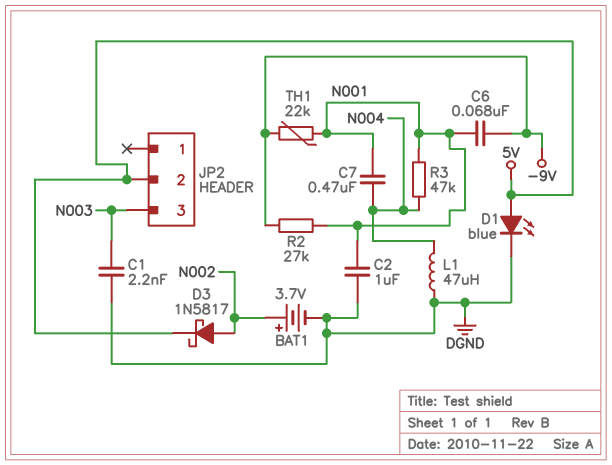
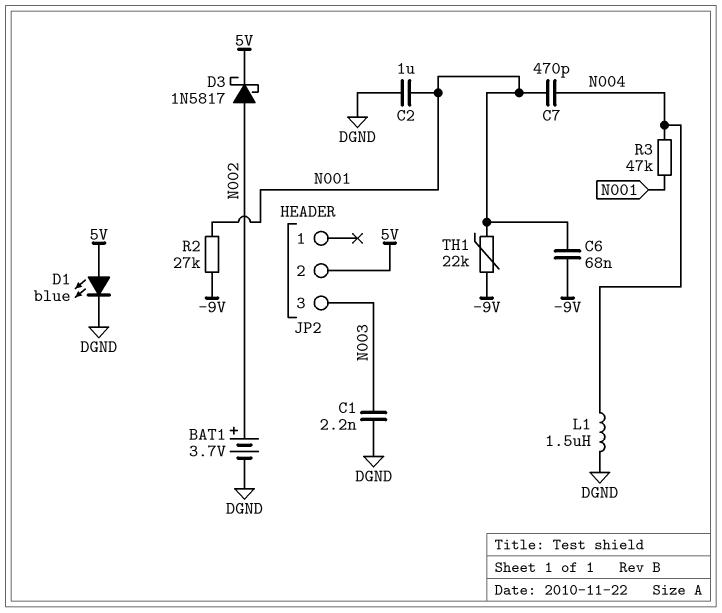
C7: 470nF (N001, N004) -> 470pF (N001, N004)
L1: 47uH (DGND, N004) -> 1.5uH (DGND, N004)

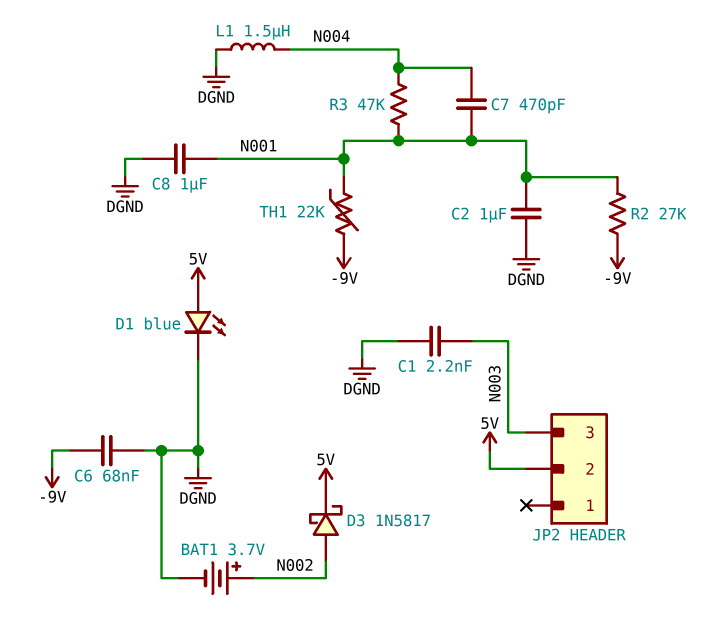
C6: 68nF (-9V, N001) -> 68nF (-9V, DGND)
C8: none -> 1uF (DGND, N001)

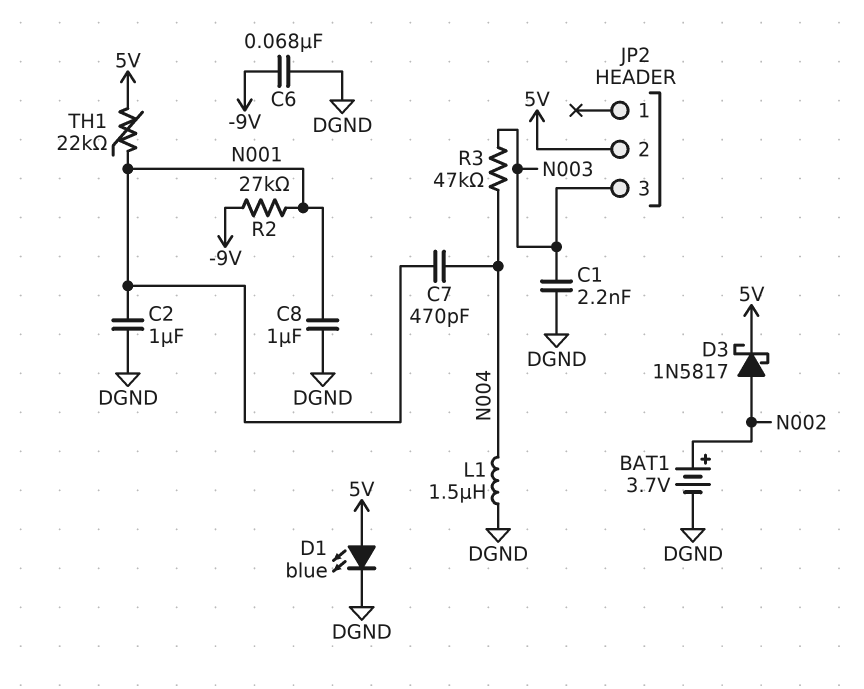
R3: 47k (N001, N004) -> 47k (N003, N004)
TH1: 22k (-9V, N001) -> 22k (5V, N001)

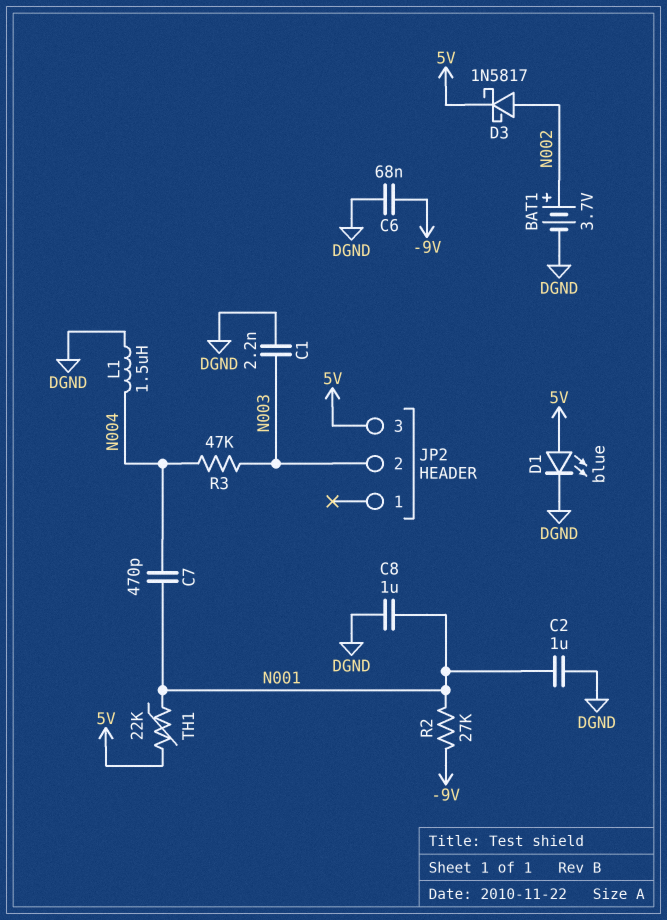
JP2 pin 2: 5V -> N003
JP2 pin 3: N003 -> 5V

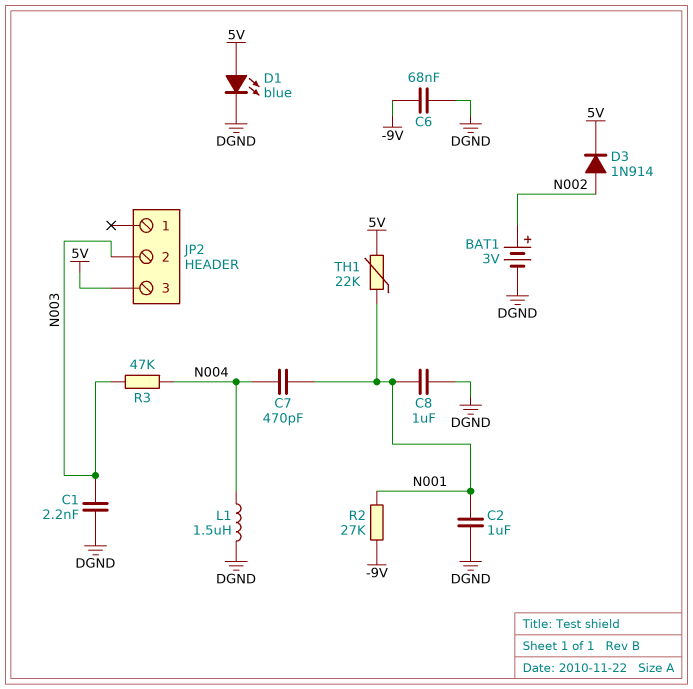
BAT1: 3.7V (plus N002, minus DGND) -> 3V (plus N002, minus DGND)
D3: schottky 1N5817 (A N002, K 5V) -> diode 1N914 (A N002, K 5V)

